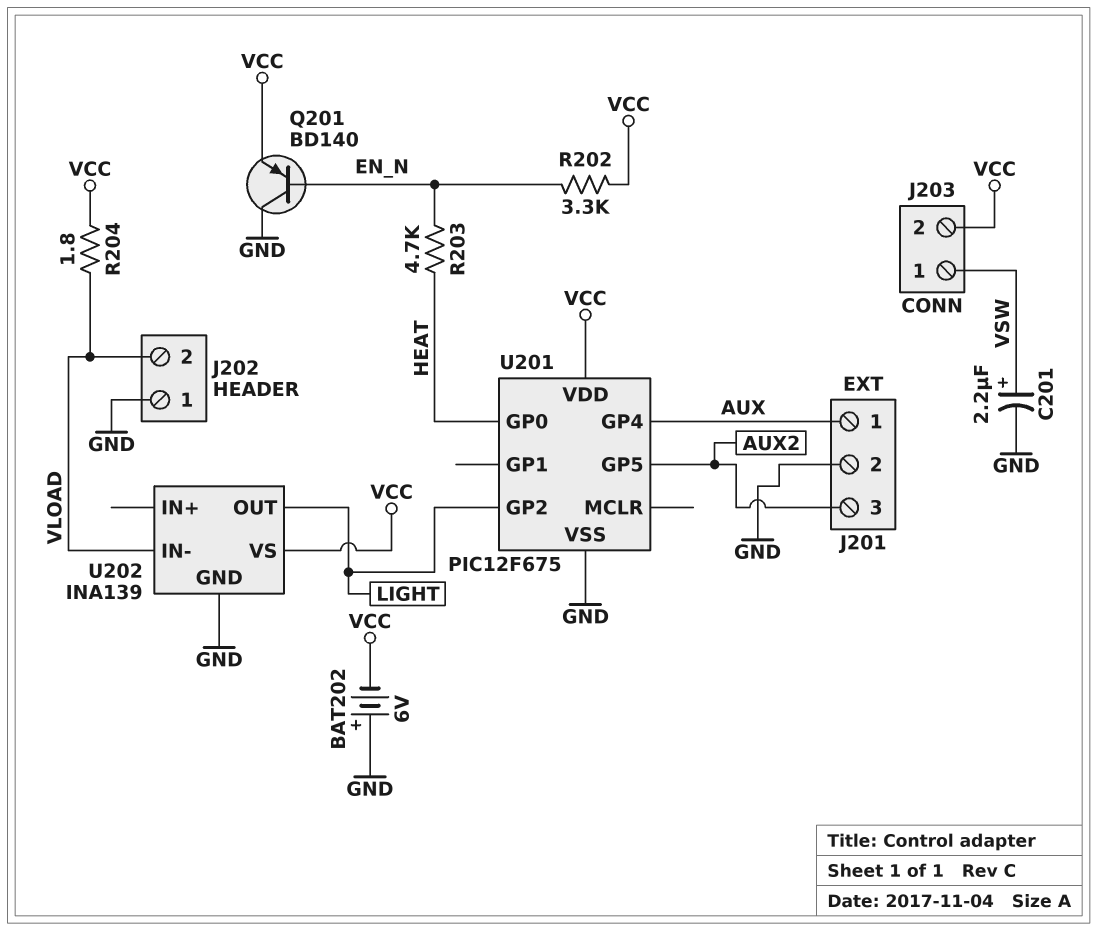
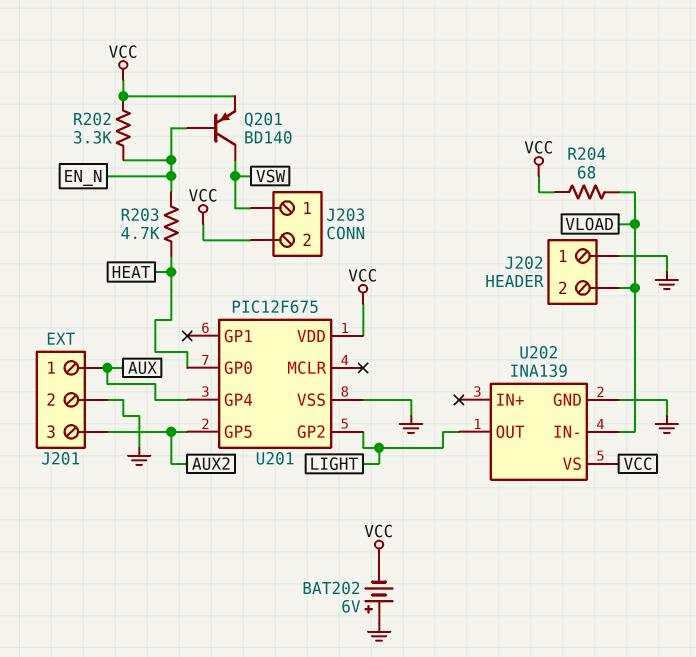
C201: 2.2uF (plus VSW, minus GND) -> none
Q201: PNP BD140 (B EN_N, C GND, E VCC) -> PNP BD140 (B EN_N, C VSW, E VCC)
R204: 1.8 (VCC, VLOAD) -> 68 (VCC, VLOAD)

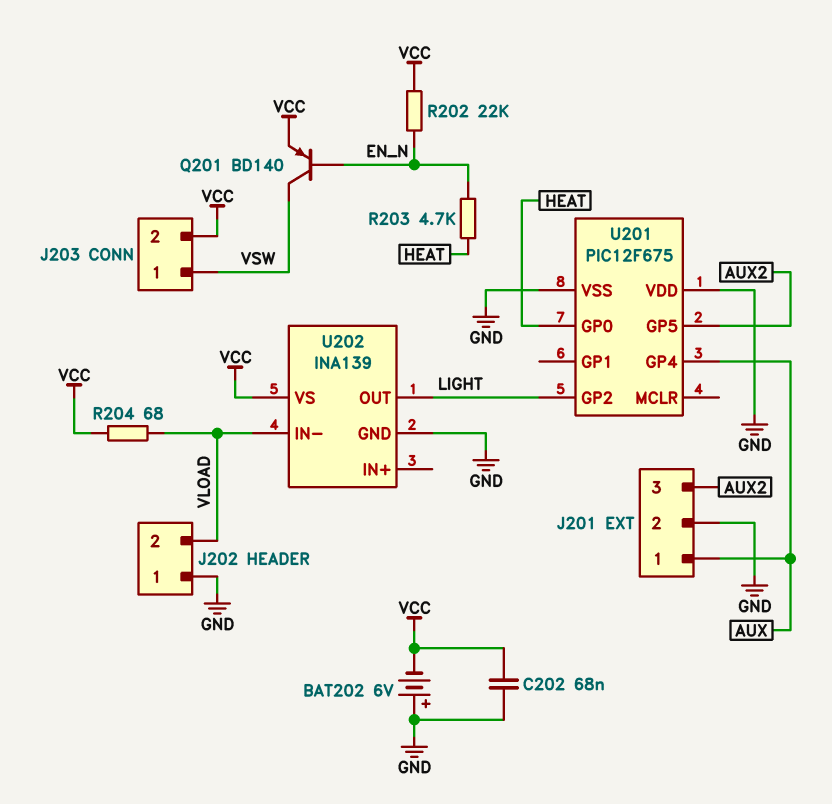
C202: none -> 68nF (GND, VCC)
R202: 3.3k (EN_N, VCC) -> 22k (EN_N, VCC)
U201 pin VDD: VCC -> GND

